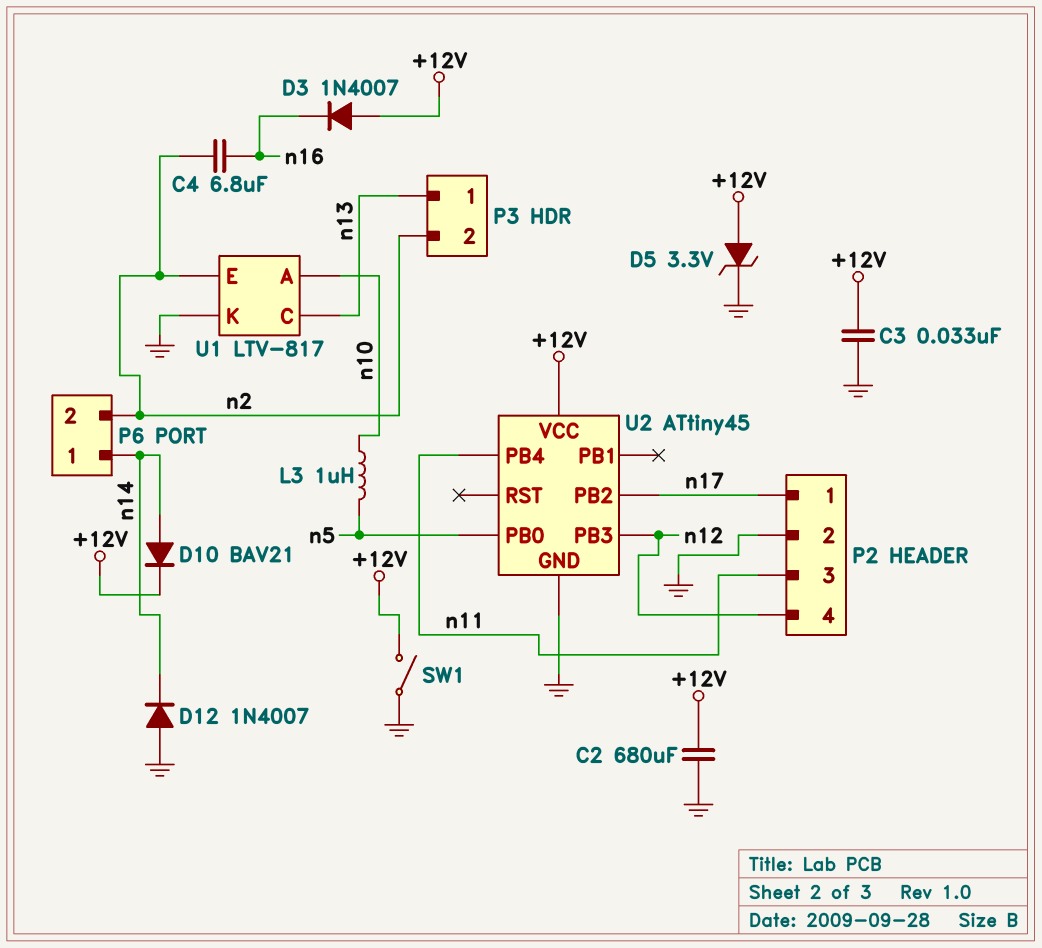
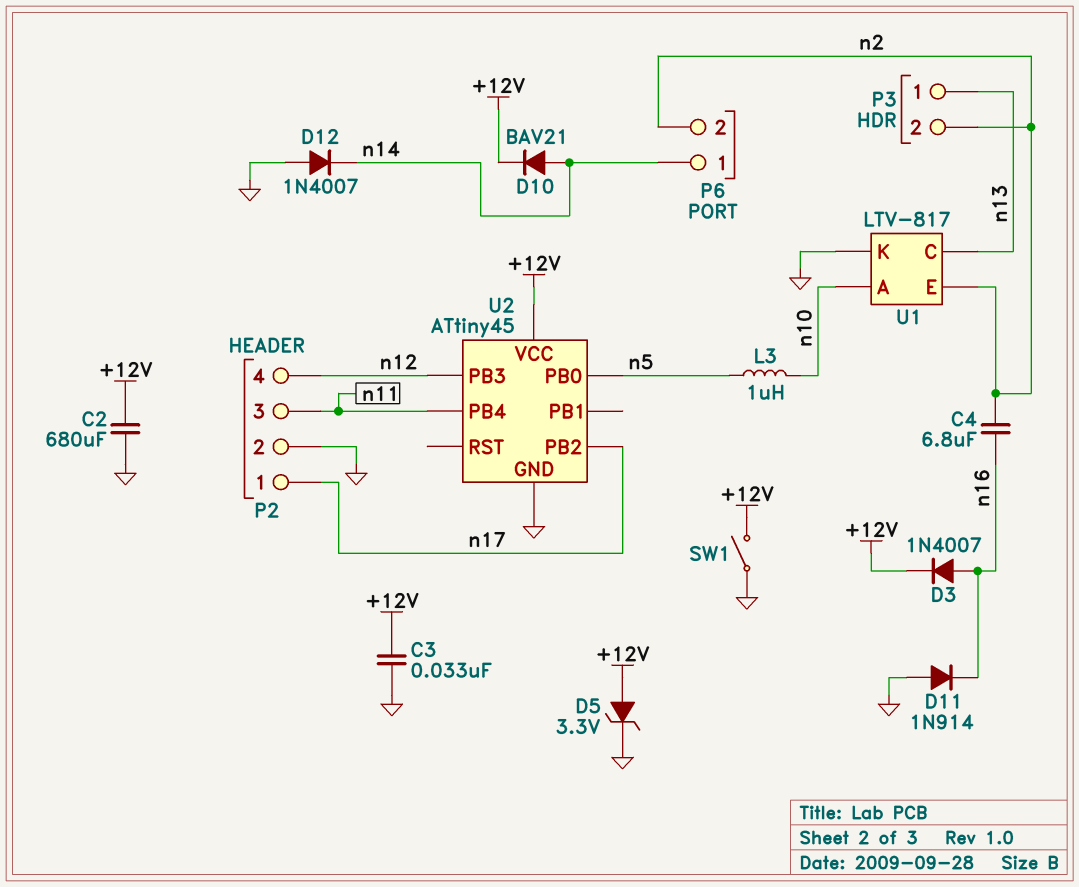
D3: diode 1N4007 (A +12V, K n16) -> diode 1N4007 (A n16, K +12V)
D11: none -> diode 1N914 (A GND, K n16)

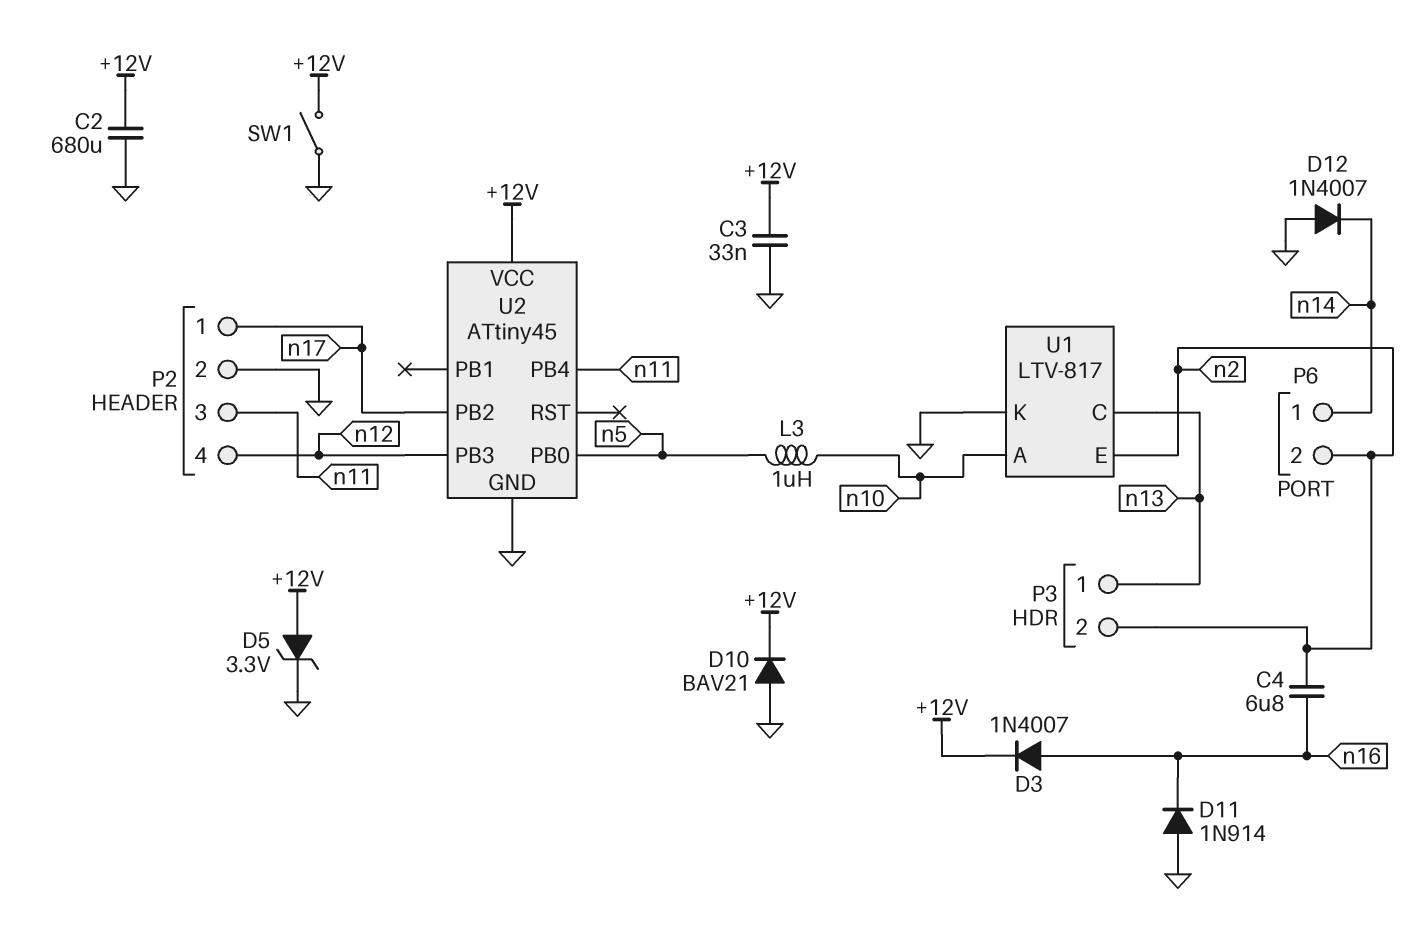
D10: diode BAV21 (A n14, K +12V) -> diode BAV21 (A GND, K +12V)

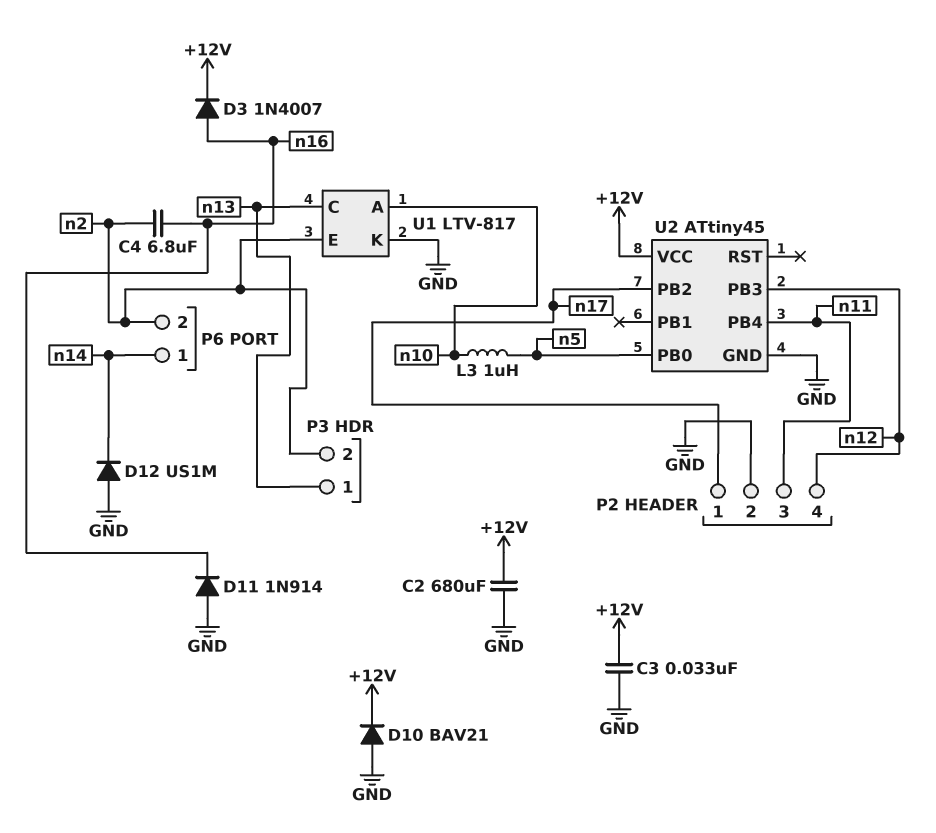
D5: zener 3.3V (A +12V, K GND) -> none
D12: diode 1N4007 (A GND, K n14) -> diode US1M (A GND, K n14)
SW1: switch (+12V, GND) -> none

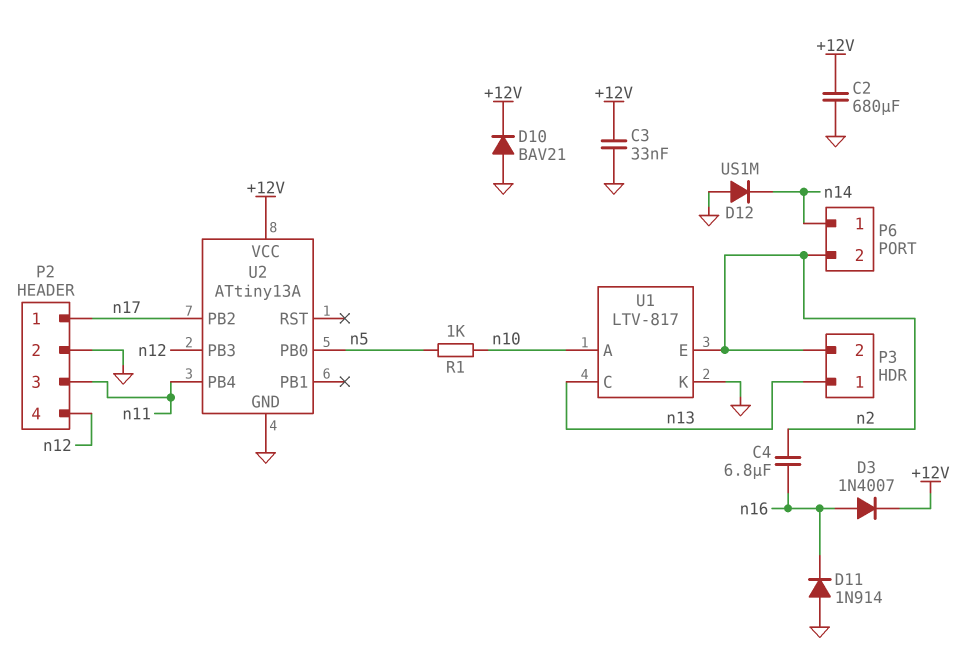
L3: 1uH (n5, n10) -> none
R1: none -> 1k (n5, n10)
U2: ATtiny45 -> ATtiny13A

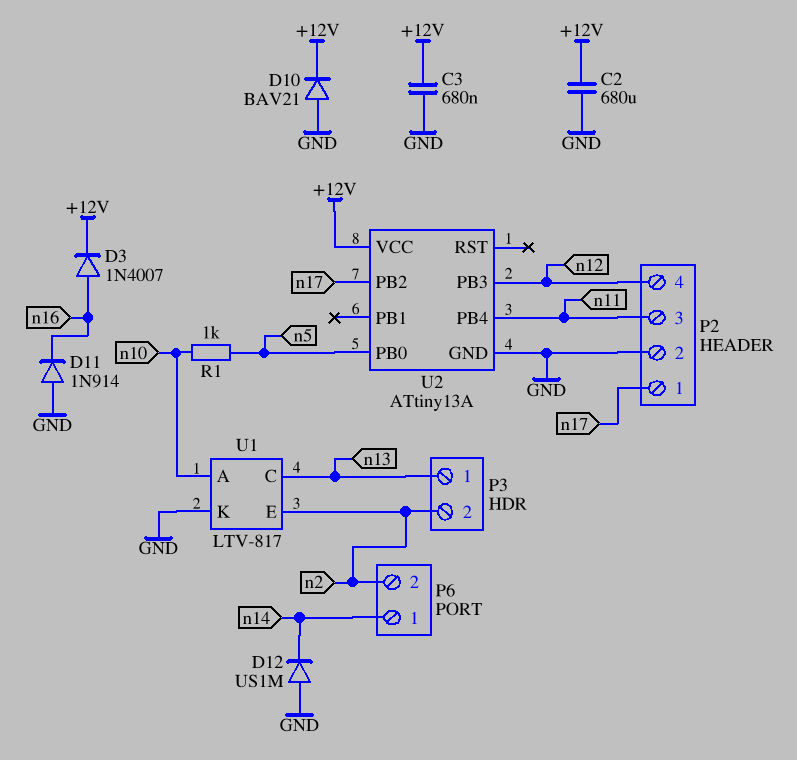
C3: 33nF (+12V, GND) -> 680nF (+12V, GND)
C4: 6.8uF (n2, n16) -> none

